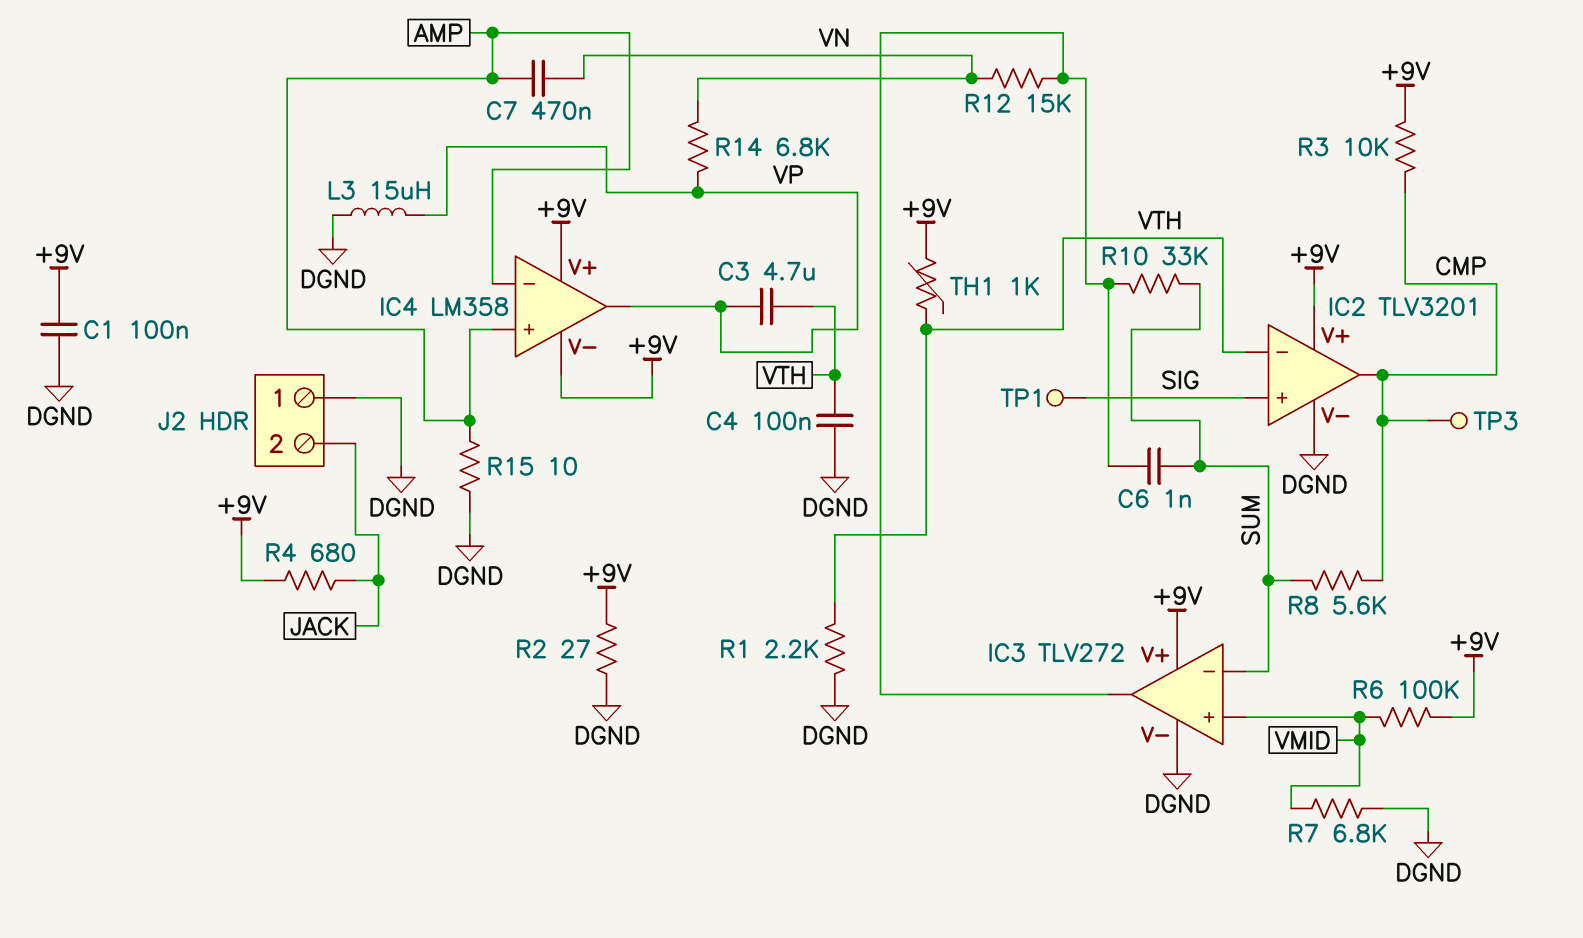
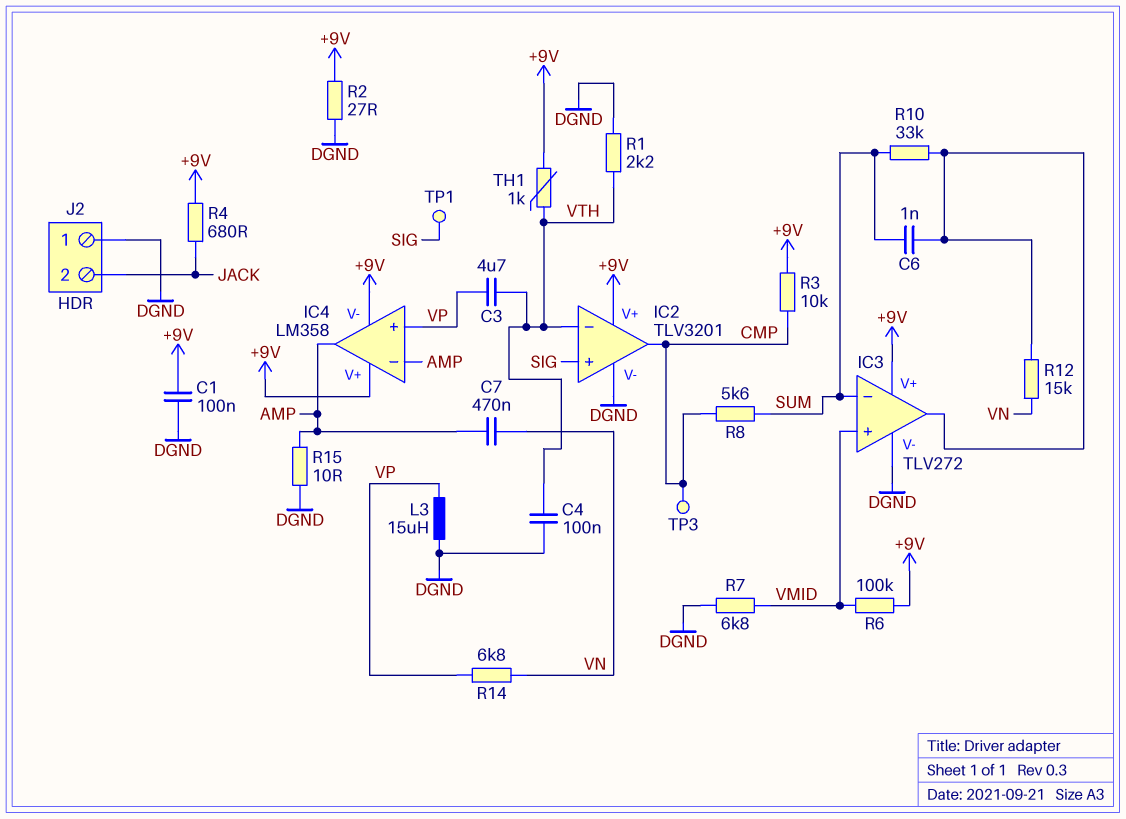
IC4 pin in+: AMP -> VP
IC4 pin out: VP -> AMP

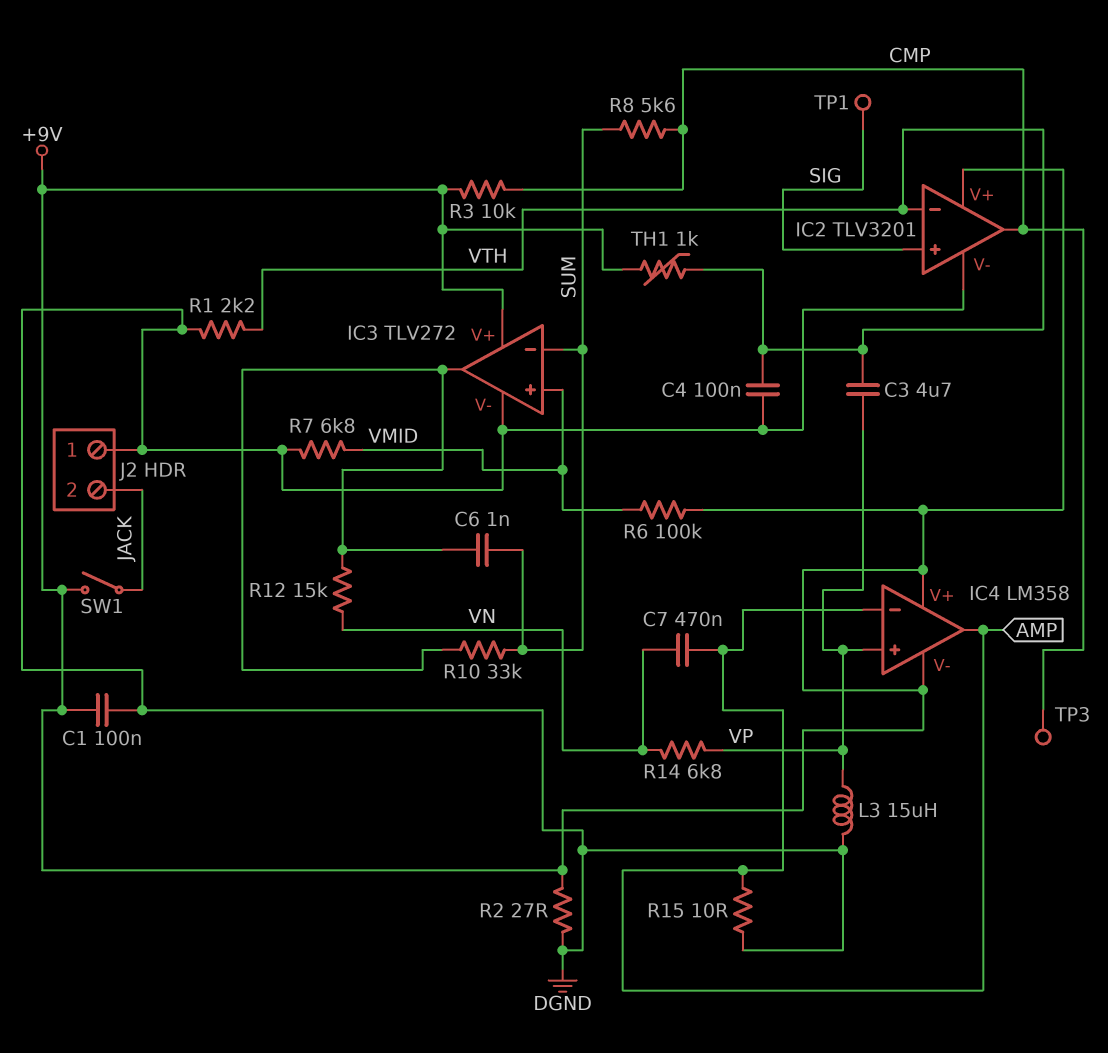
R4: 680 (+9V, JACK) -> none
SW1: none -> switch (+9V, JACK)

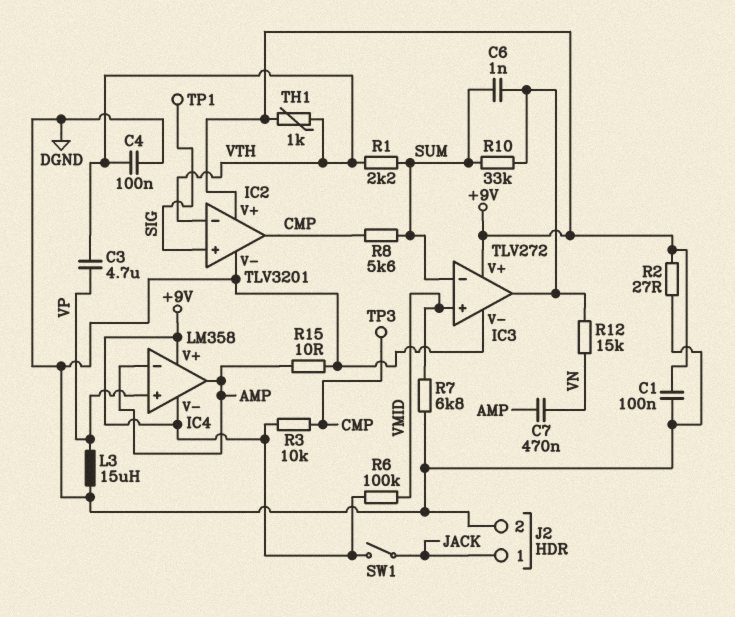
J2 pin 1: DGND -> JACK
J2 pin 2: JACK -> DGND
R1: 2.2k (DGND, VTH) -> 2.2k (SUM, VTH)
R14: 6.8k (VN, VP) -> none

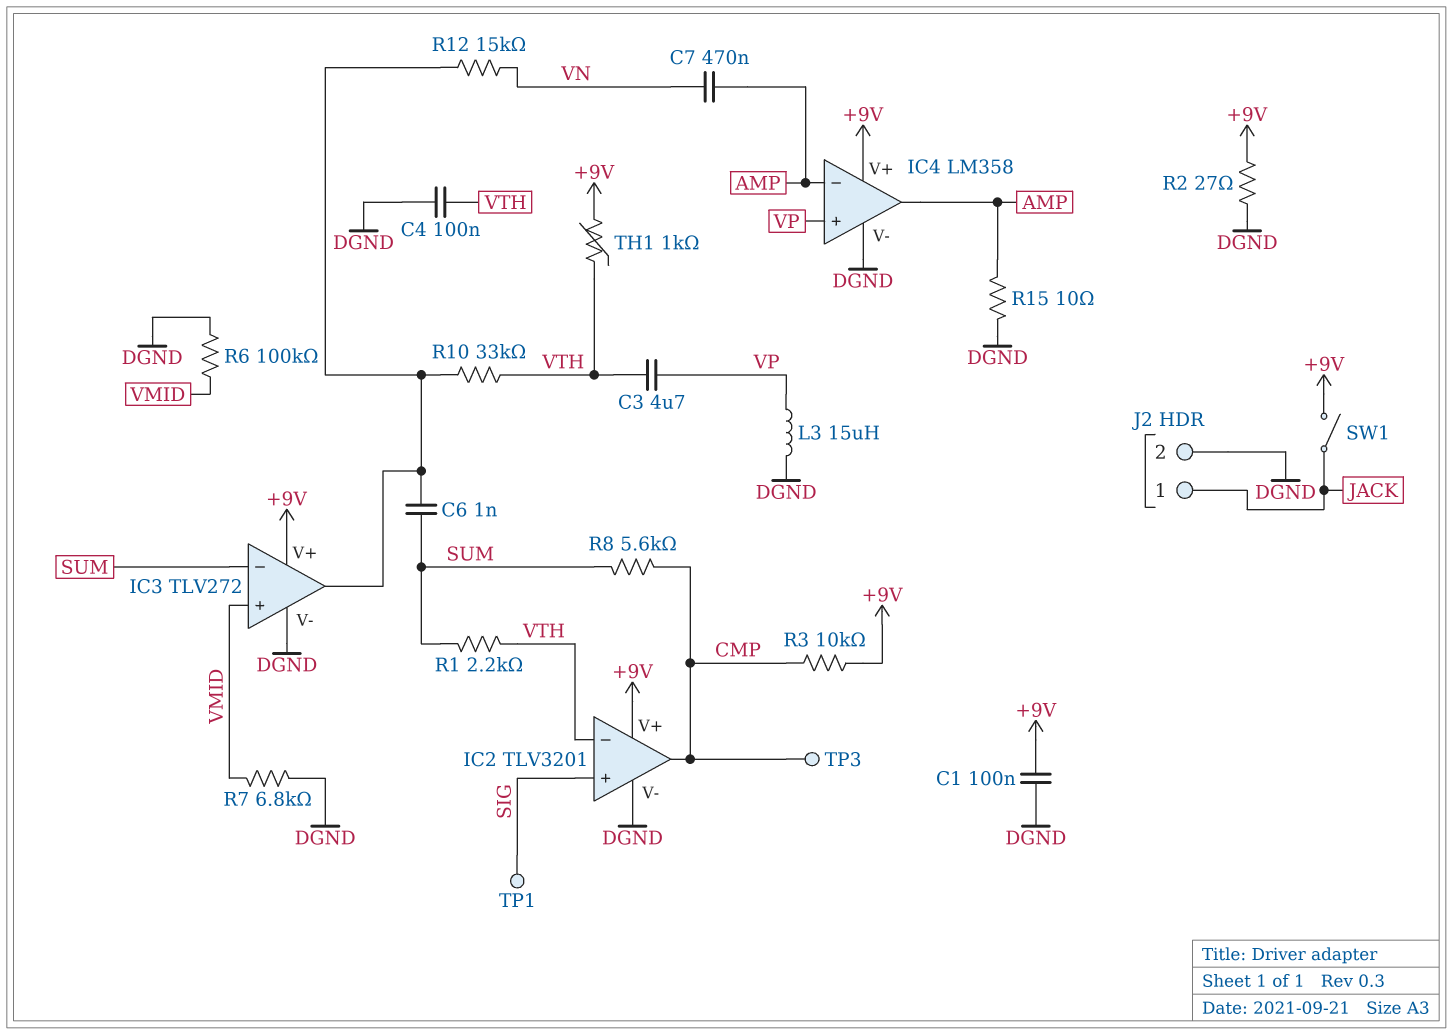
IC4 pin V-: +9V -> DGND
R6: 100k (+9V, VMID) -> 100k (DGND, VMID)
R10: 33k (IC3/out, SUM) -> 33k (IC3/out, VTH)

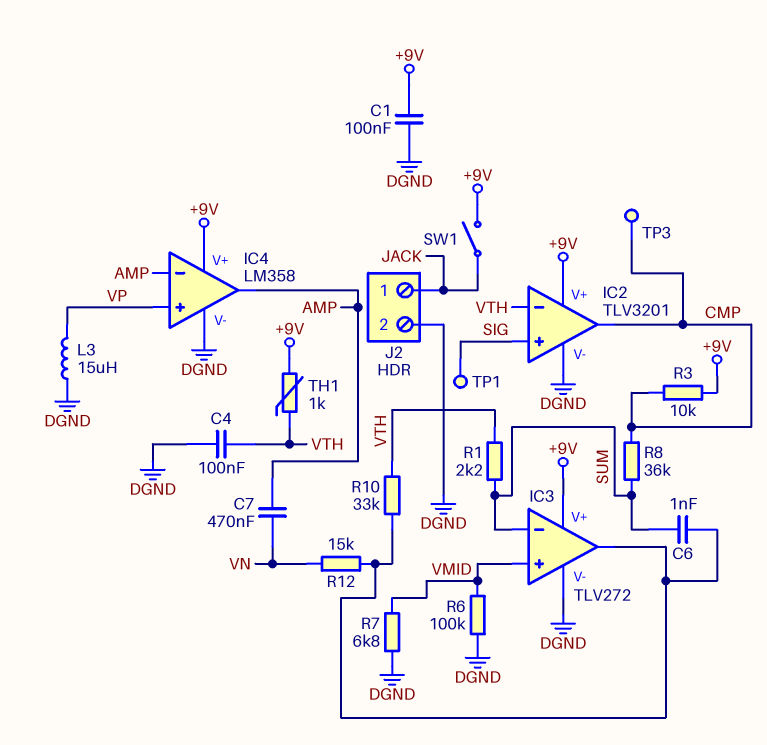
C3: 4.7uF (VP, VTH) -> none
R2: 27 (+9V, DGND) -> none
R8: 5.6k (CMP, SUM) -> 36k (CMP, SUM)
R15: 10 (AMP, DGND) -> none

